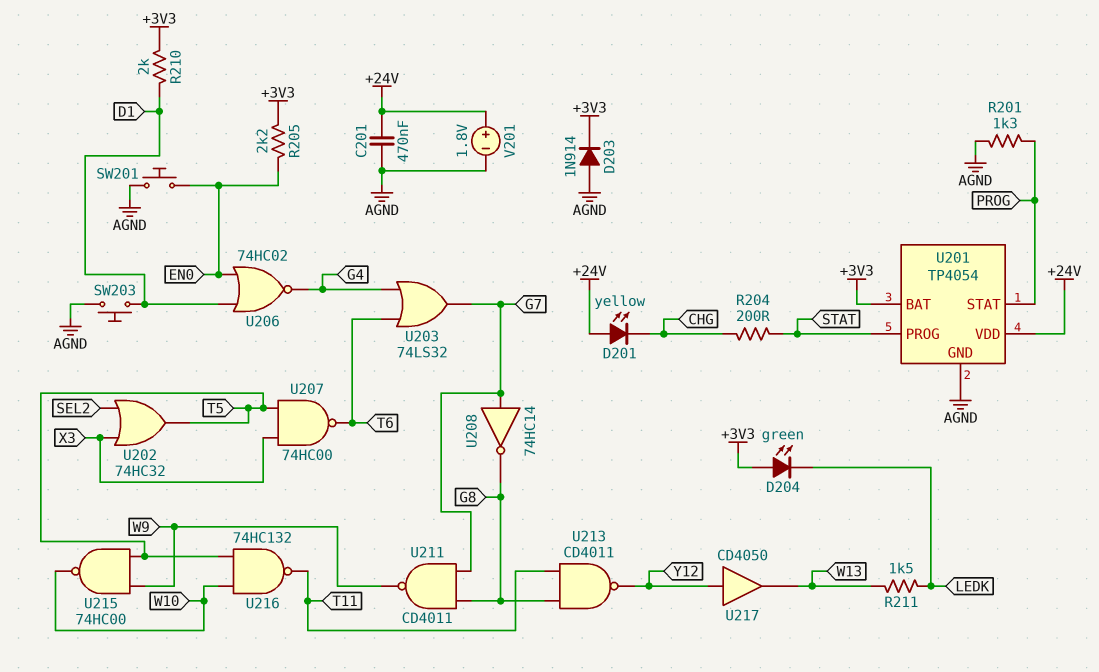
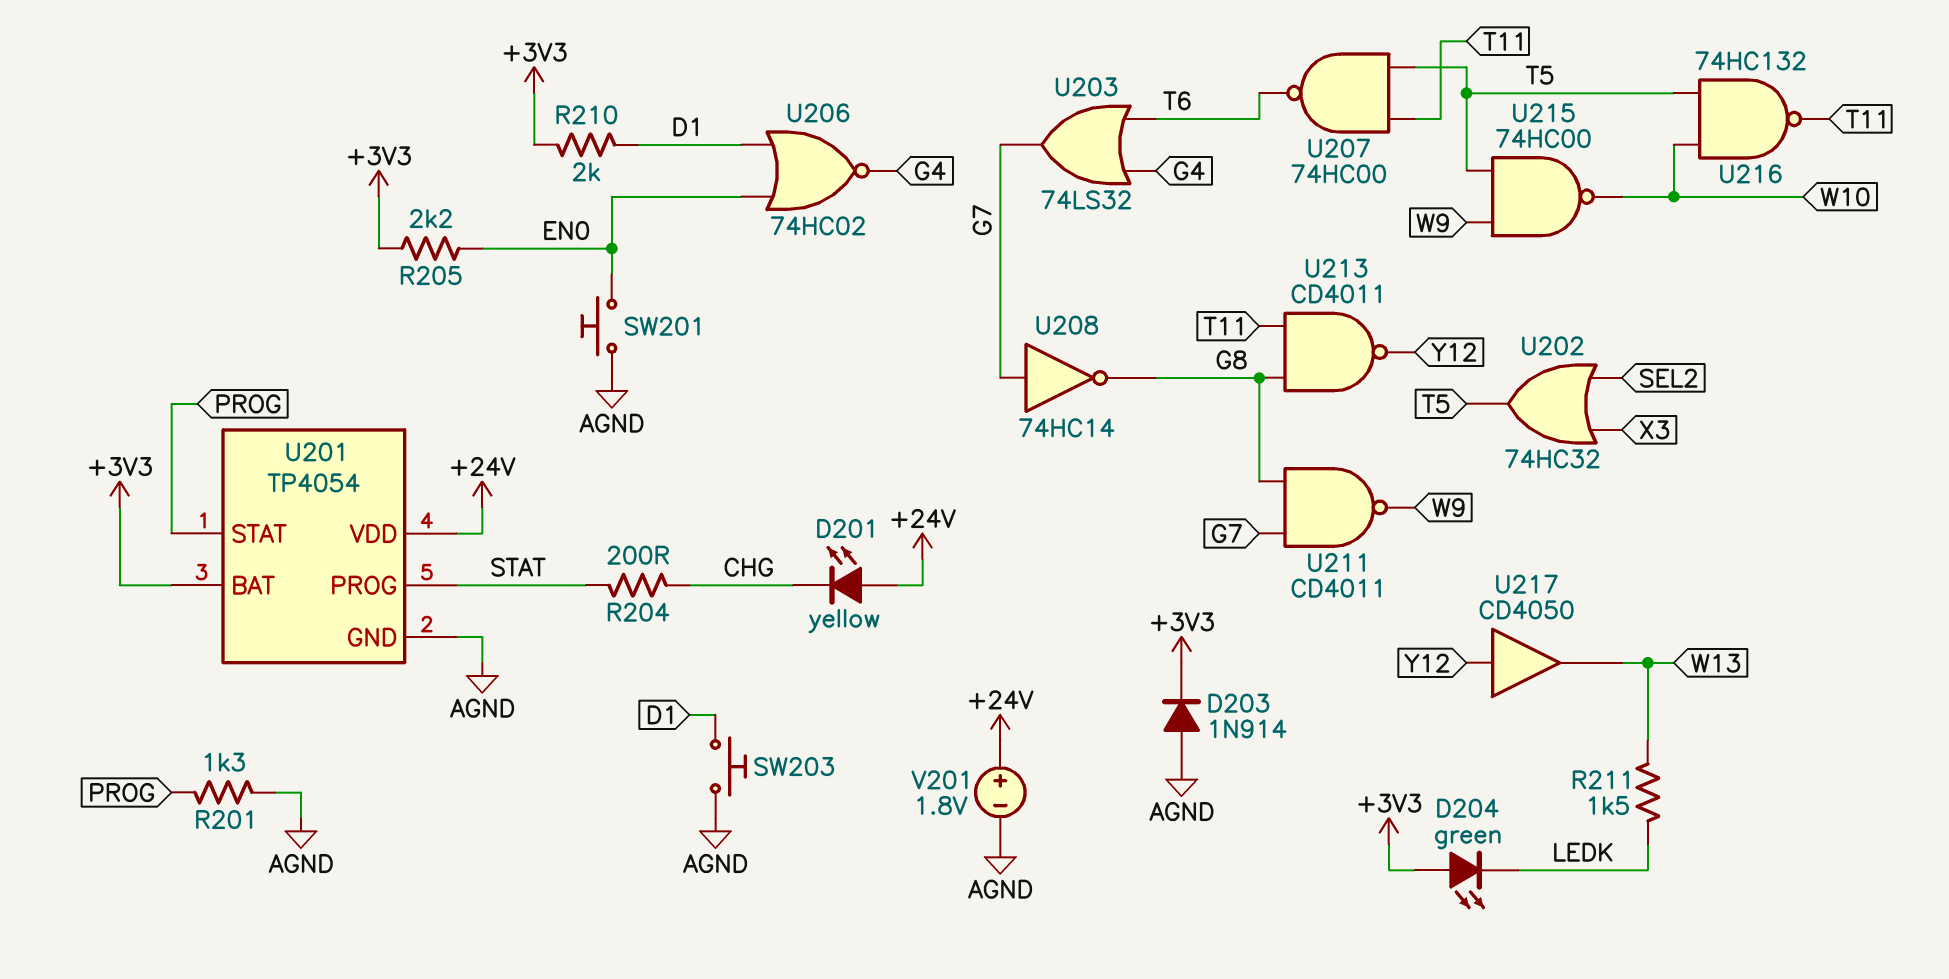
C201: 470nF (+24V, AGND) -> none
U207: NAND 74HC00 (in T5, in X3, out T6) -> NAND 74HC00 (in T5, in T11, out T6)

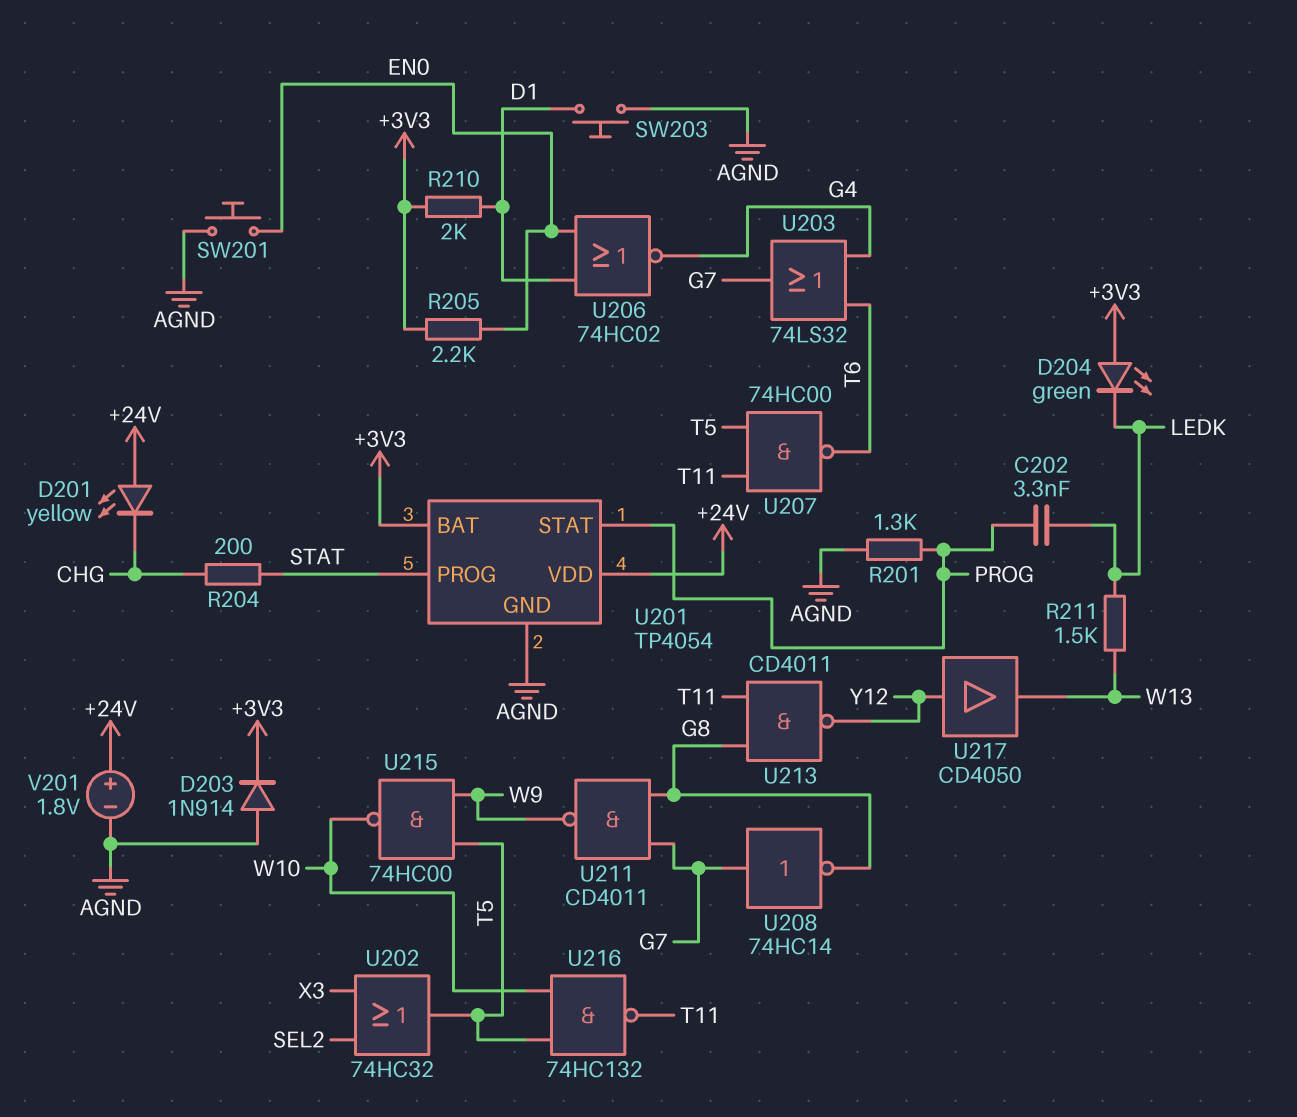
C202: none -> 3.3nF (LEDK, PROG)

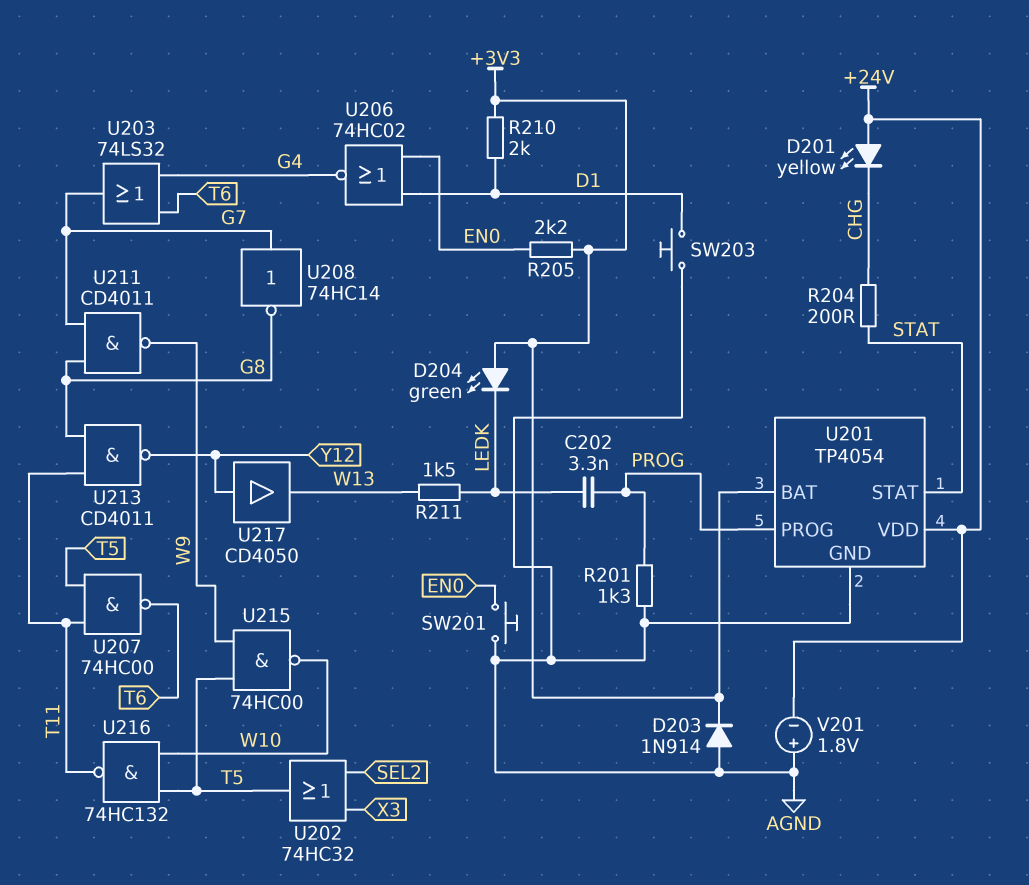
U201 pin PROG: STAT -> PROG
U201 pin STAT: PROG -> STAT
V201: 1.8V (plus +24V, minus AGND) -> 1.8V (plus AGND, minus +24V)

